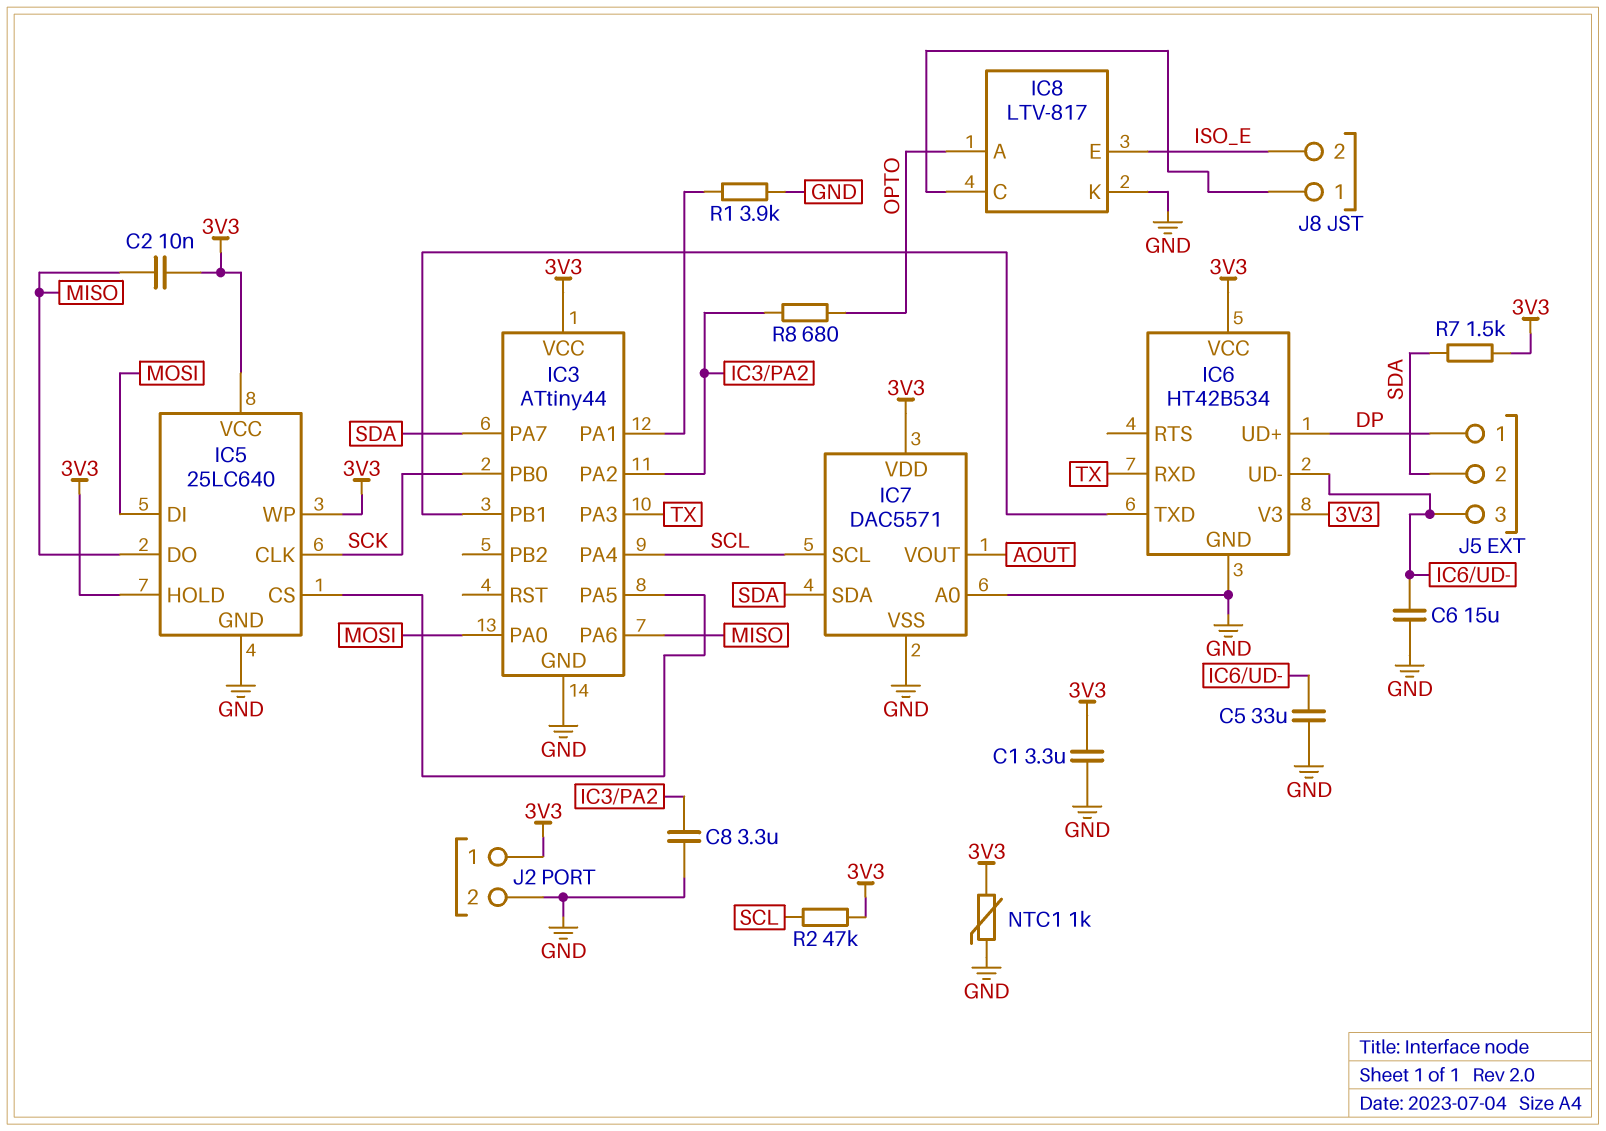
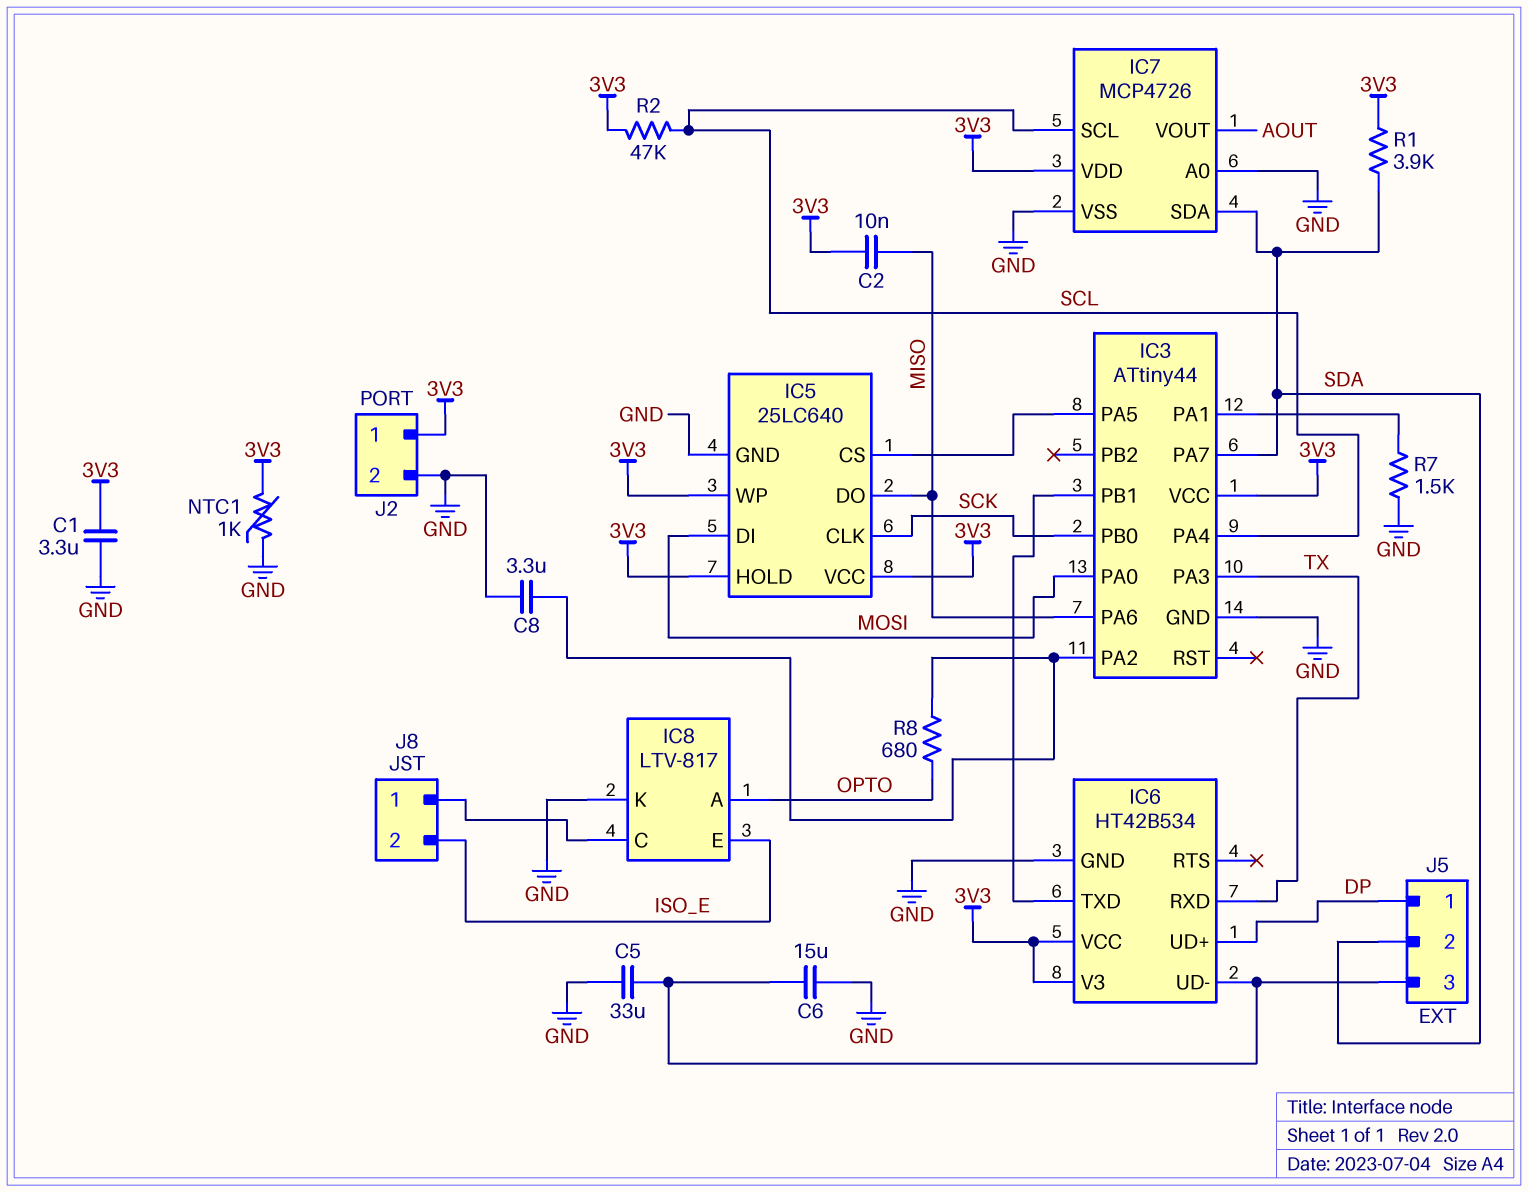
IC7: DAC5571 -> MCP4726
R1: 3.9k (GND, IC3/PA1) -> 3.9k (3V3, SDA)
R7: 1.5k (3V3, SDA) -> 1.5k (GND, IC3/PA1)

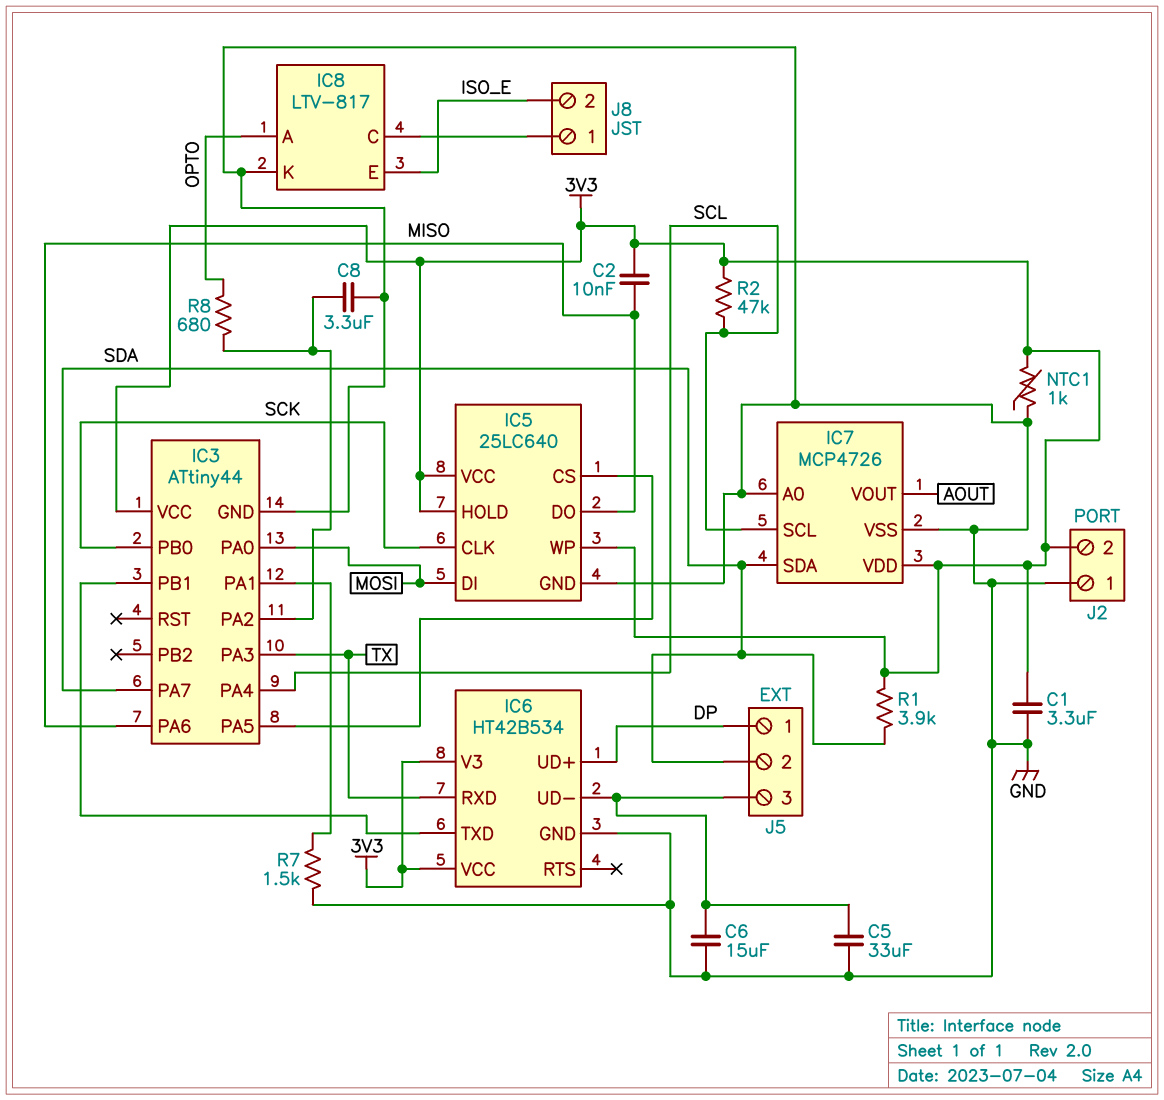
J2 pin 1: 3V3 -> GND
J2 pin 2: GND -> 3V3

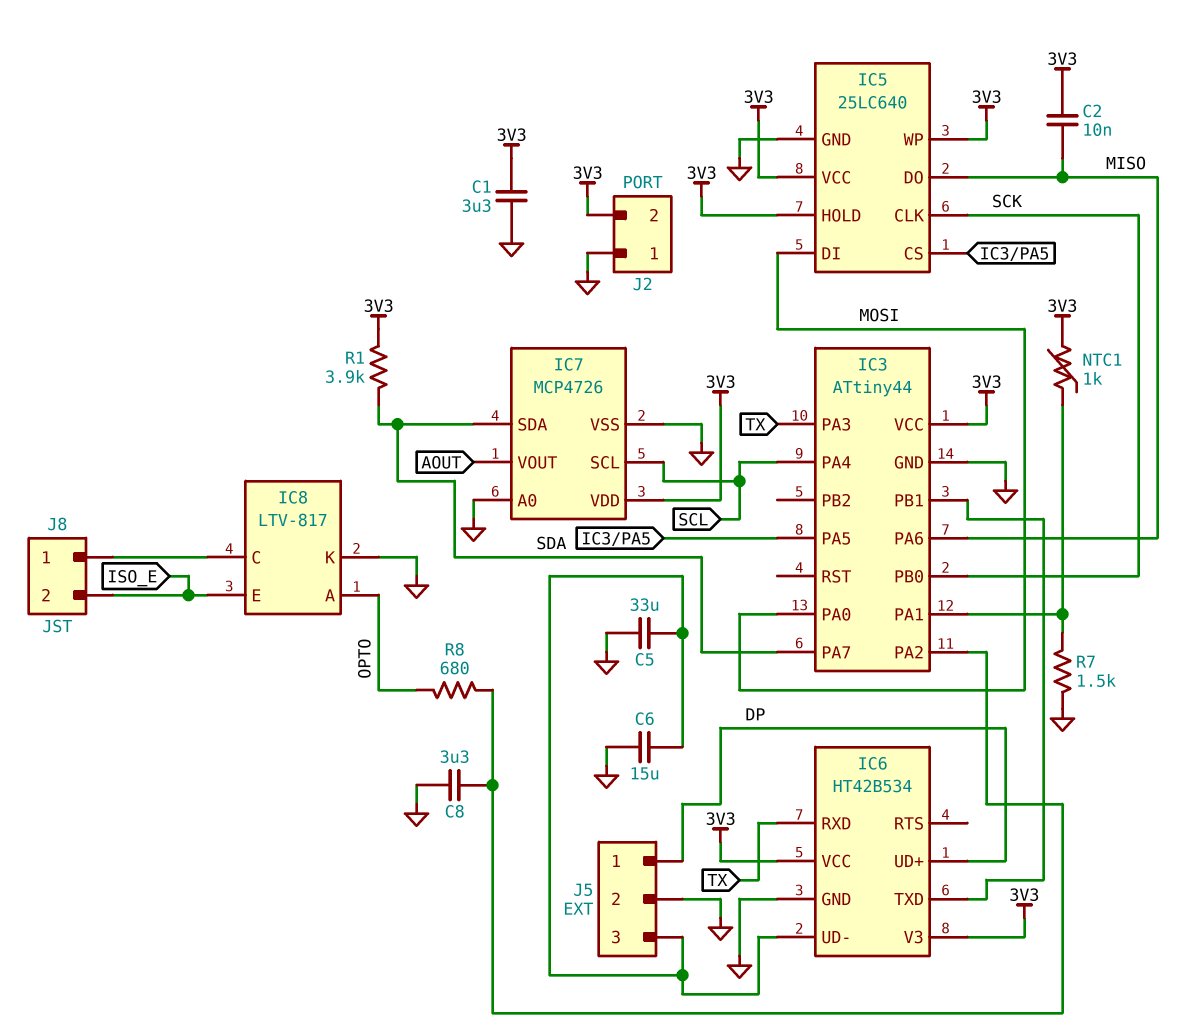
J5 pin 2: SDA -> GND
NTC1: 1k (3V3, GND) -> 1k (3V3, IC3/PA1)
R2: 47k (3V3, SCL) -> none

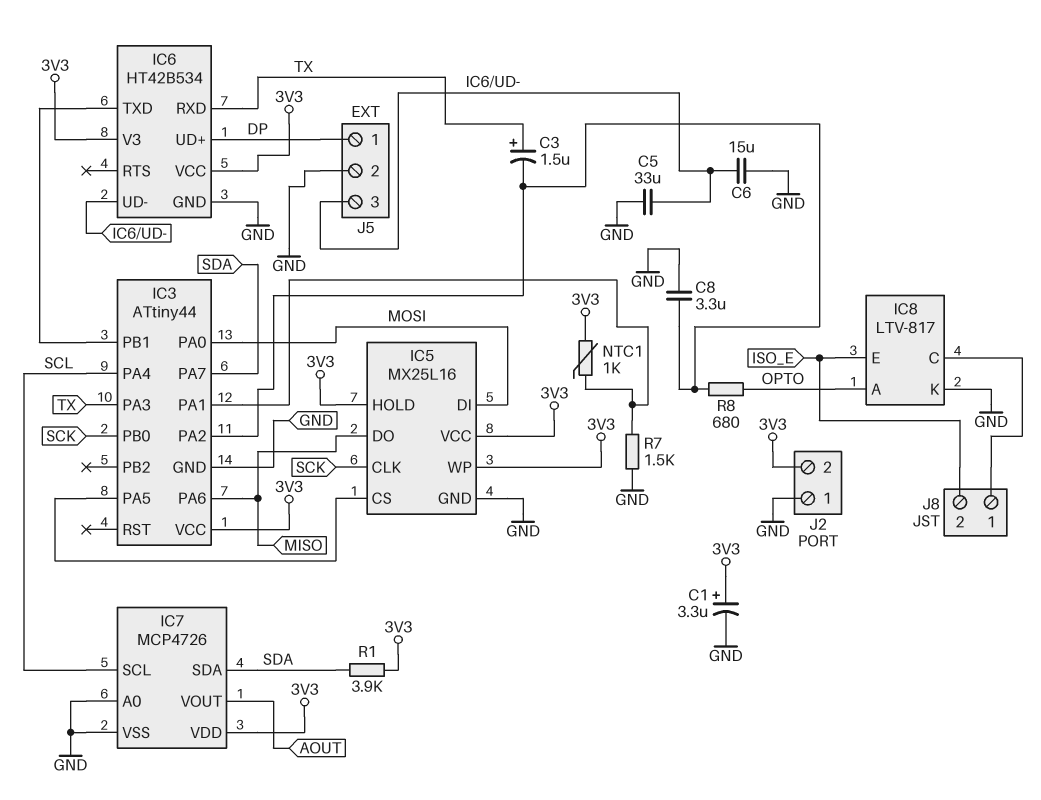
C1: 3.3uF (3V3, GND) -> 3.3uF (plus 3V3, minus GND)
C2: 10nF (3V3, MISO) -> none
C3: none -> 1.5uF (plus TX, minus IC3/PA2)
IC5: 25LC640 -> MX25L16

